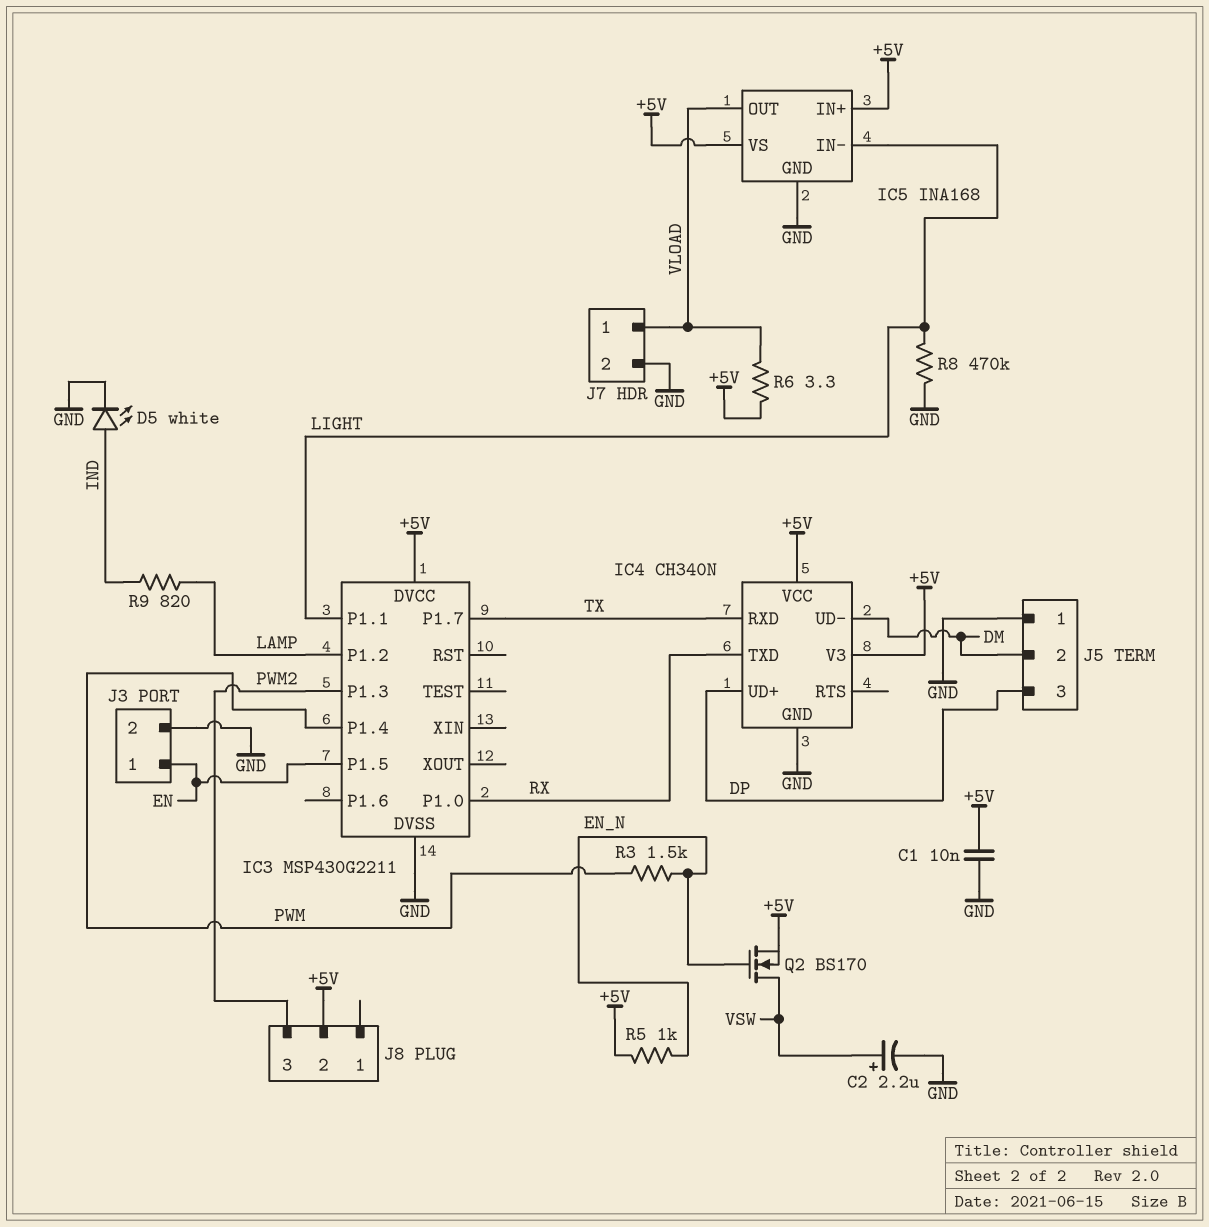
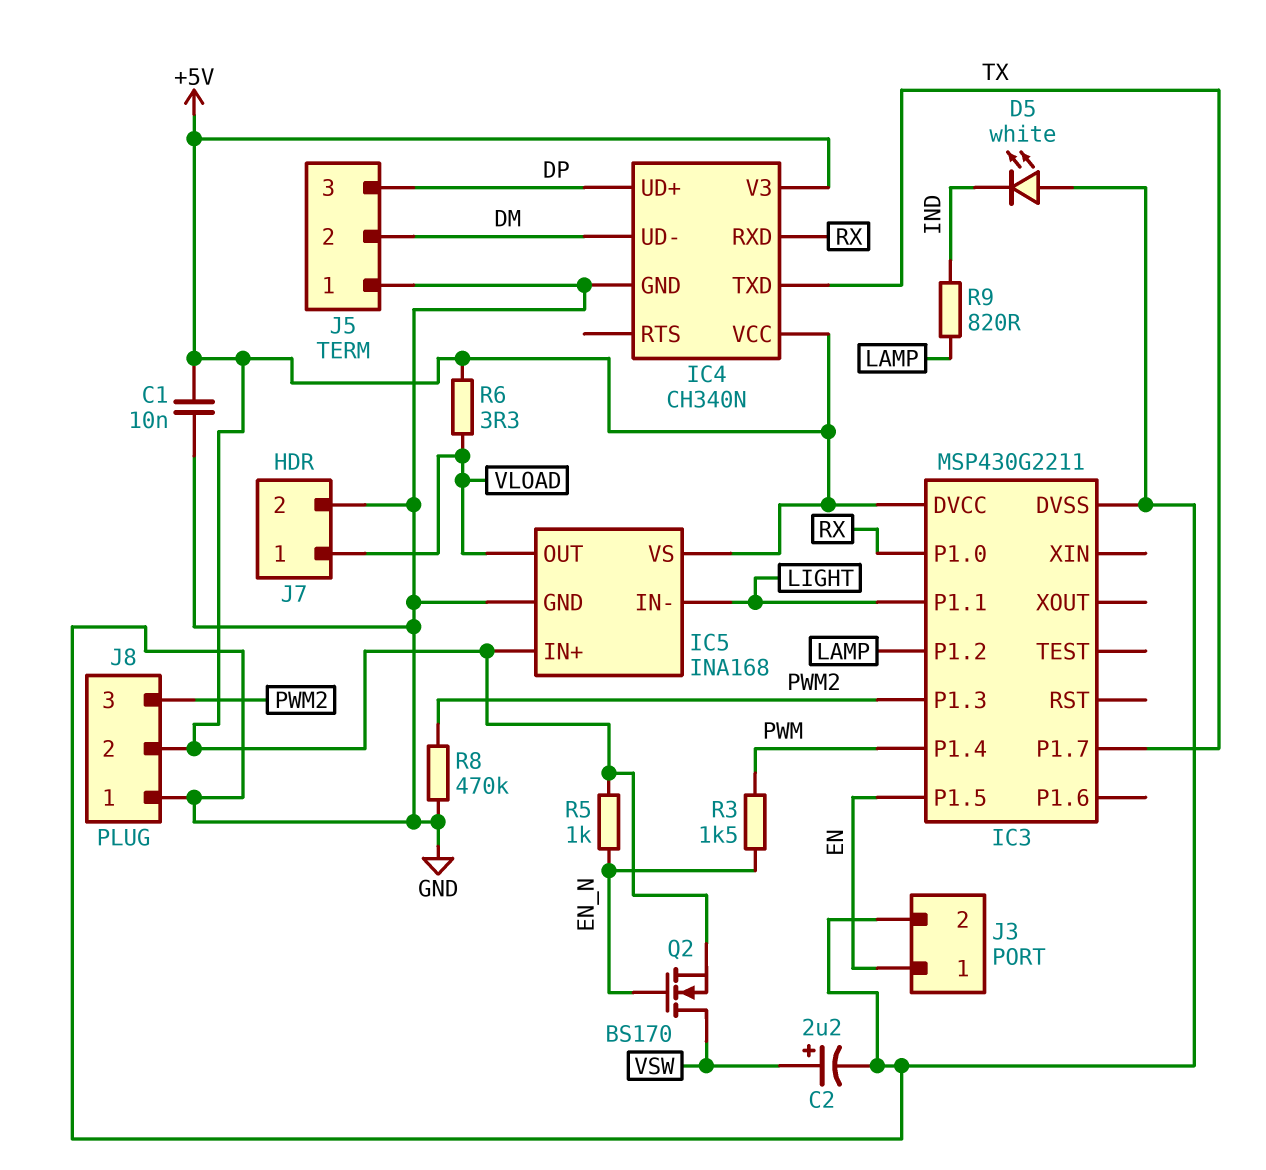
D5: LED white (A IND, K GND) -> LED white (A GND, K IND)
IC4 pin RXD: TX -> RX
IC4 pin TXD: RX -> TX
J8 pin 1: none -> GND
R8: 470k (GND, LIGHT) -> 470k (GND, PWM2)

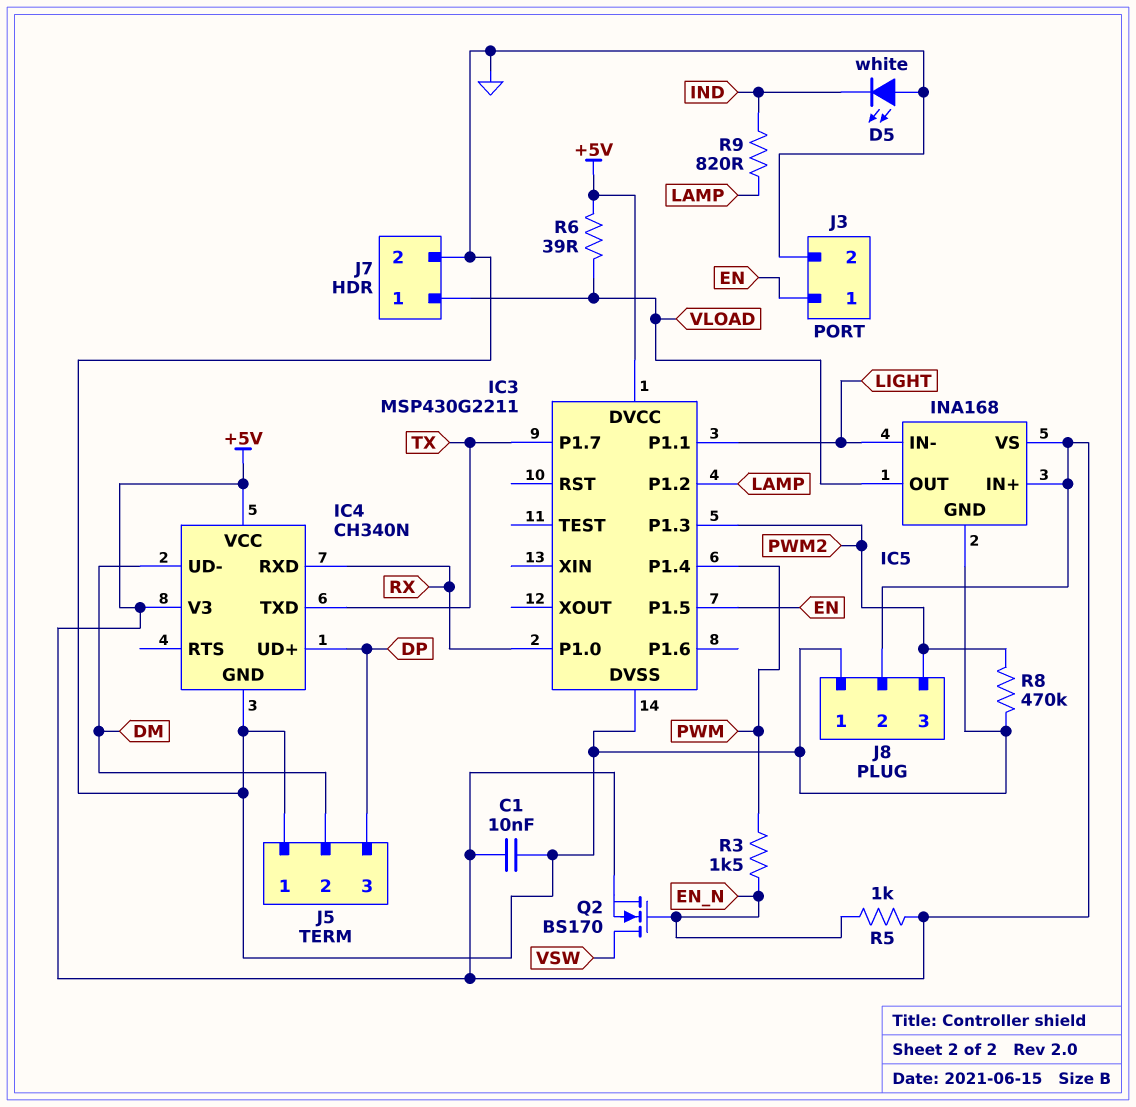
C2: 2.2uF (plus VSW, minus GND) -> none
R6: 3.3 (+5V, VLOAD) -> 39 (+5V, VLOAD)

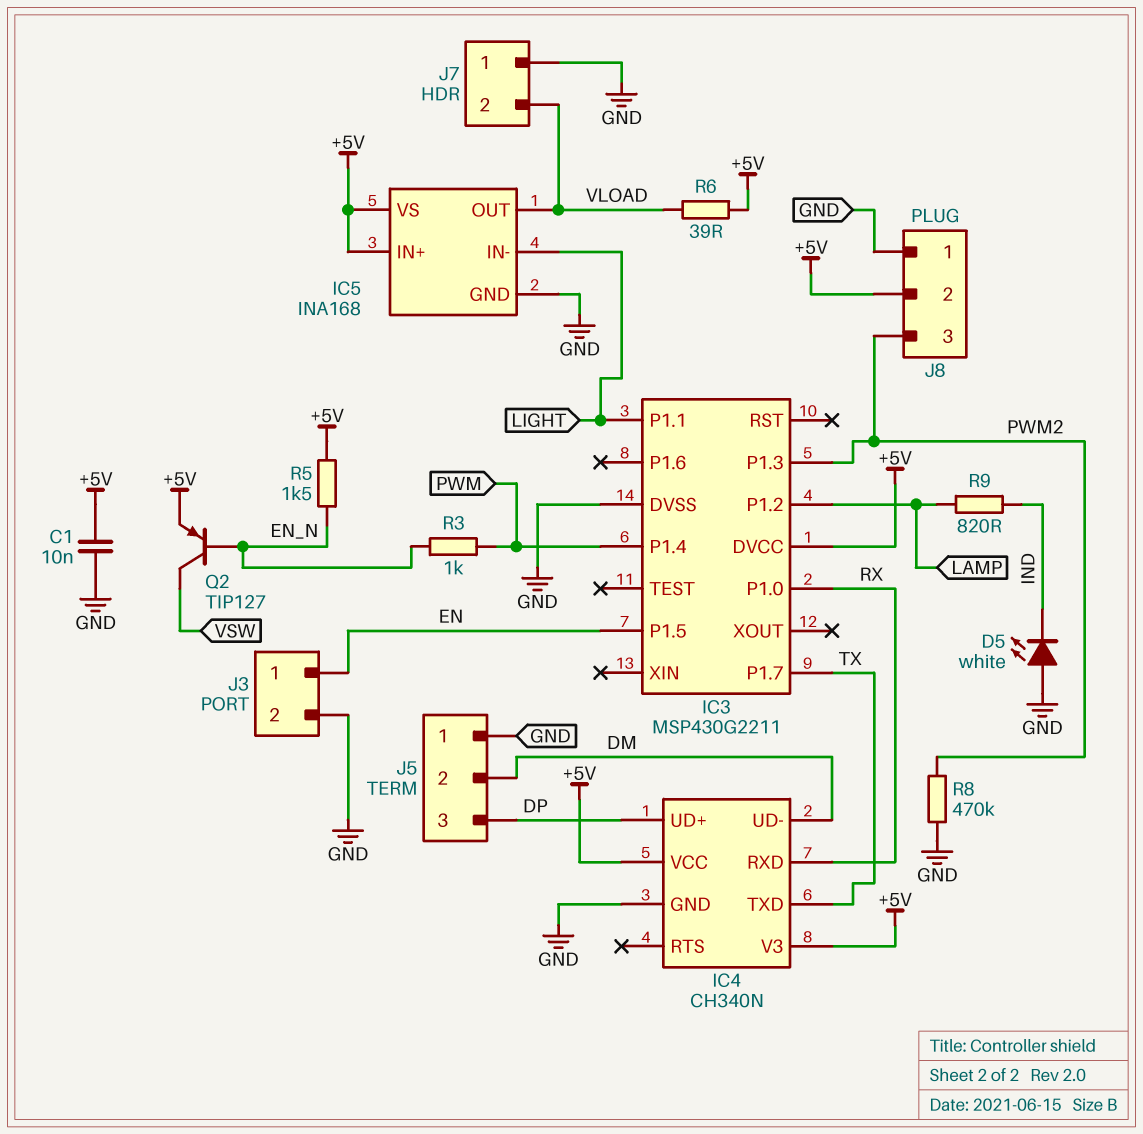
J7 pin 1: VLOAD -> GND
J7 pin 2: GND -> VLOAD
Q2: NMOS BS170 (G EN_N, D VSW, S +5V) -> PNP TIP127 (B EN_N, C VSW, E +5V)
R3: 1.5k (EN_N, PWM) -> 1k (EN_N, PWM)
R5: 1k (+5V, EN_N) -> 1.5k (+5V, EN_N)

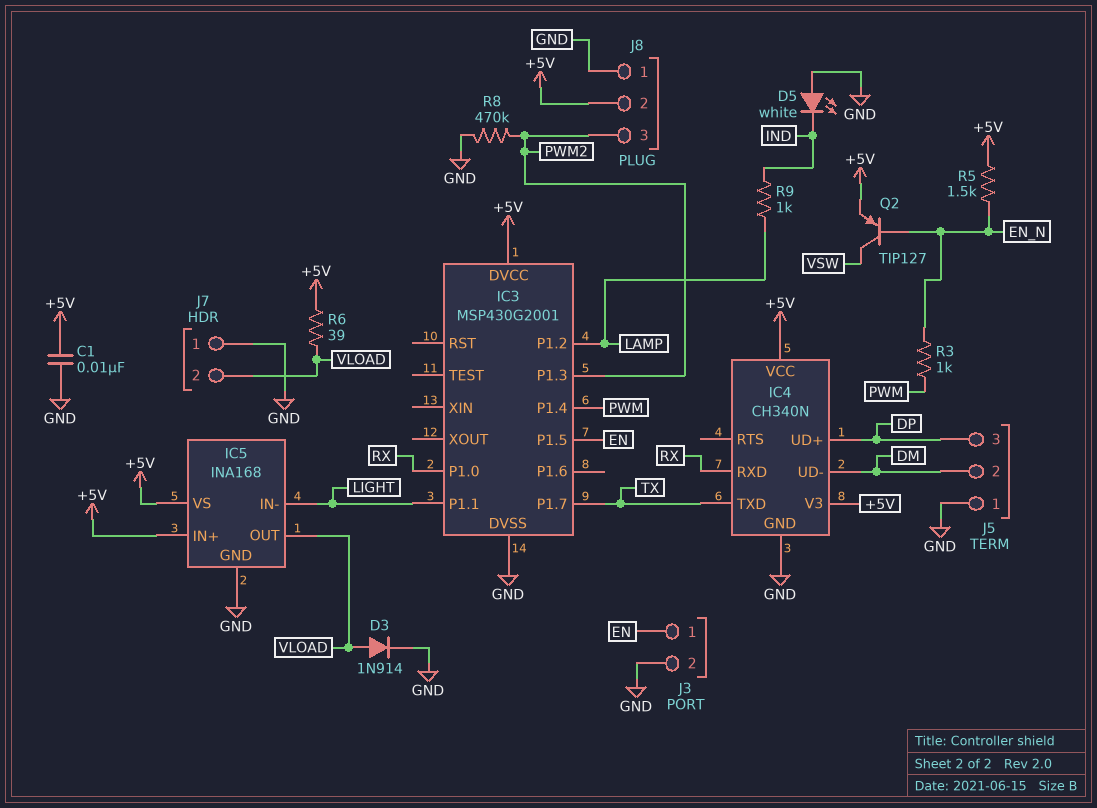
D3: none -> diode 1N914 (A VLOAD, K GND)
IC3: MSP430G2211 -> MSP430G2001
R9: 820 (IND, LAMP) -> 1k (IND, LAMP)

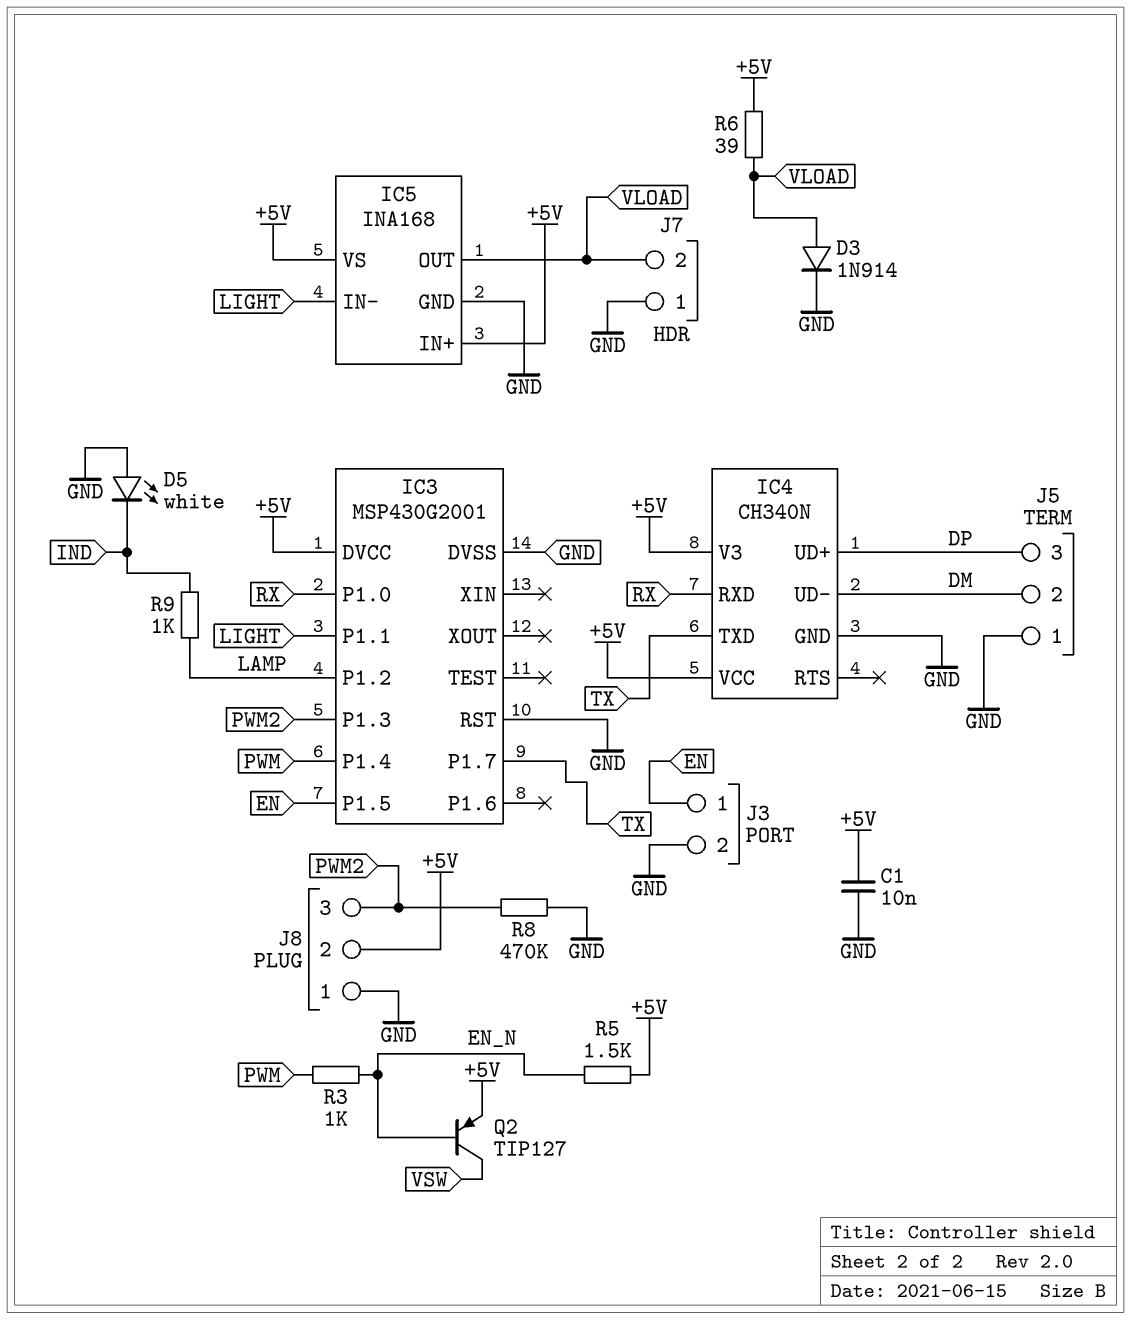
IC3 pin RST: none -> GND

